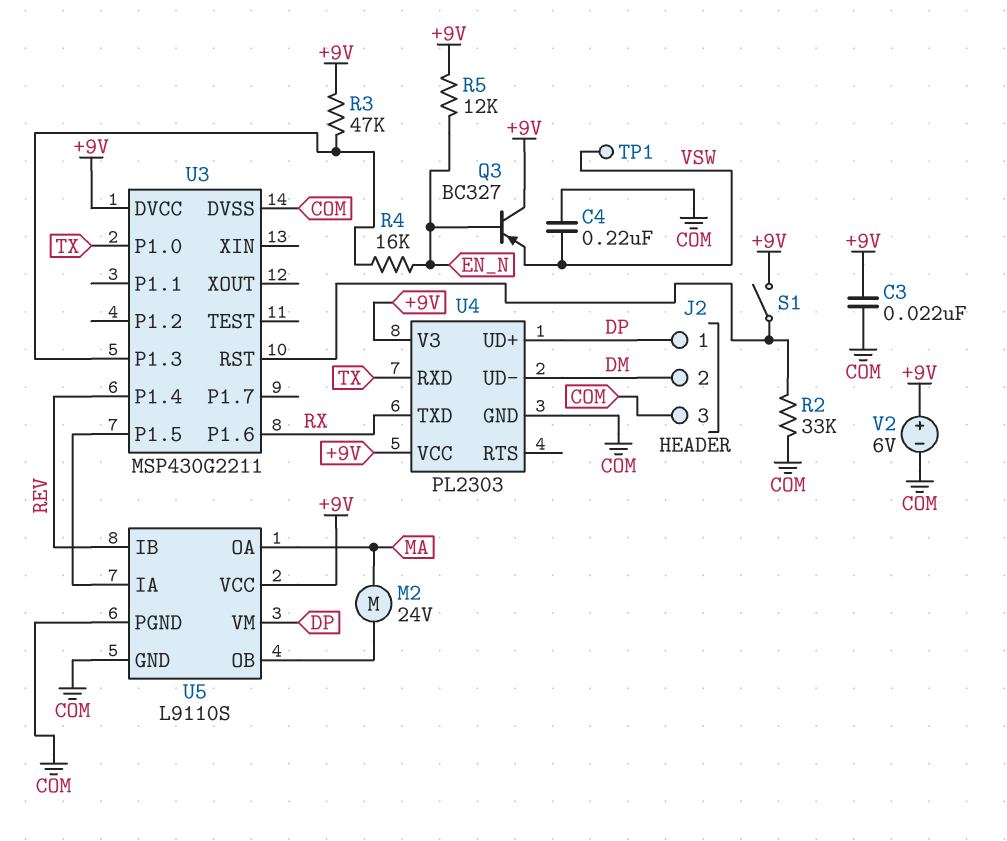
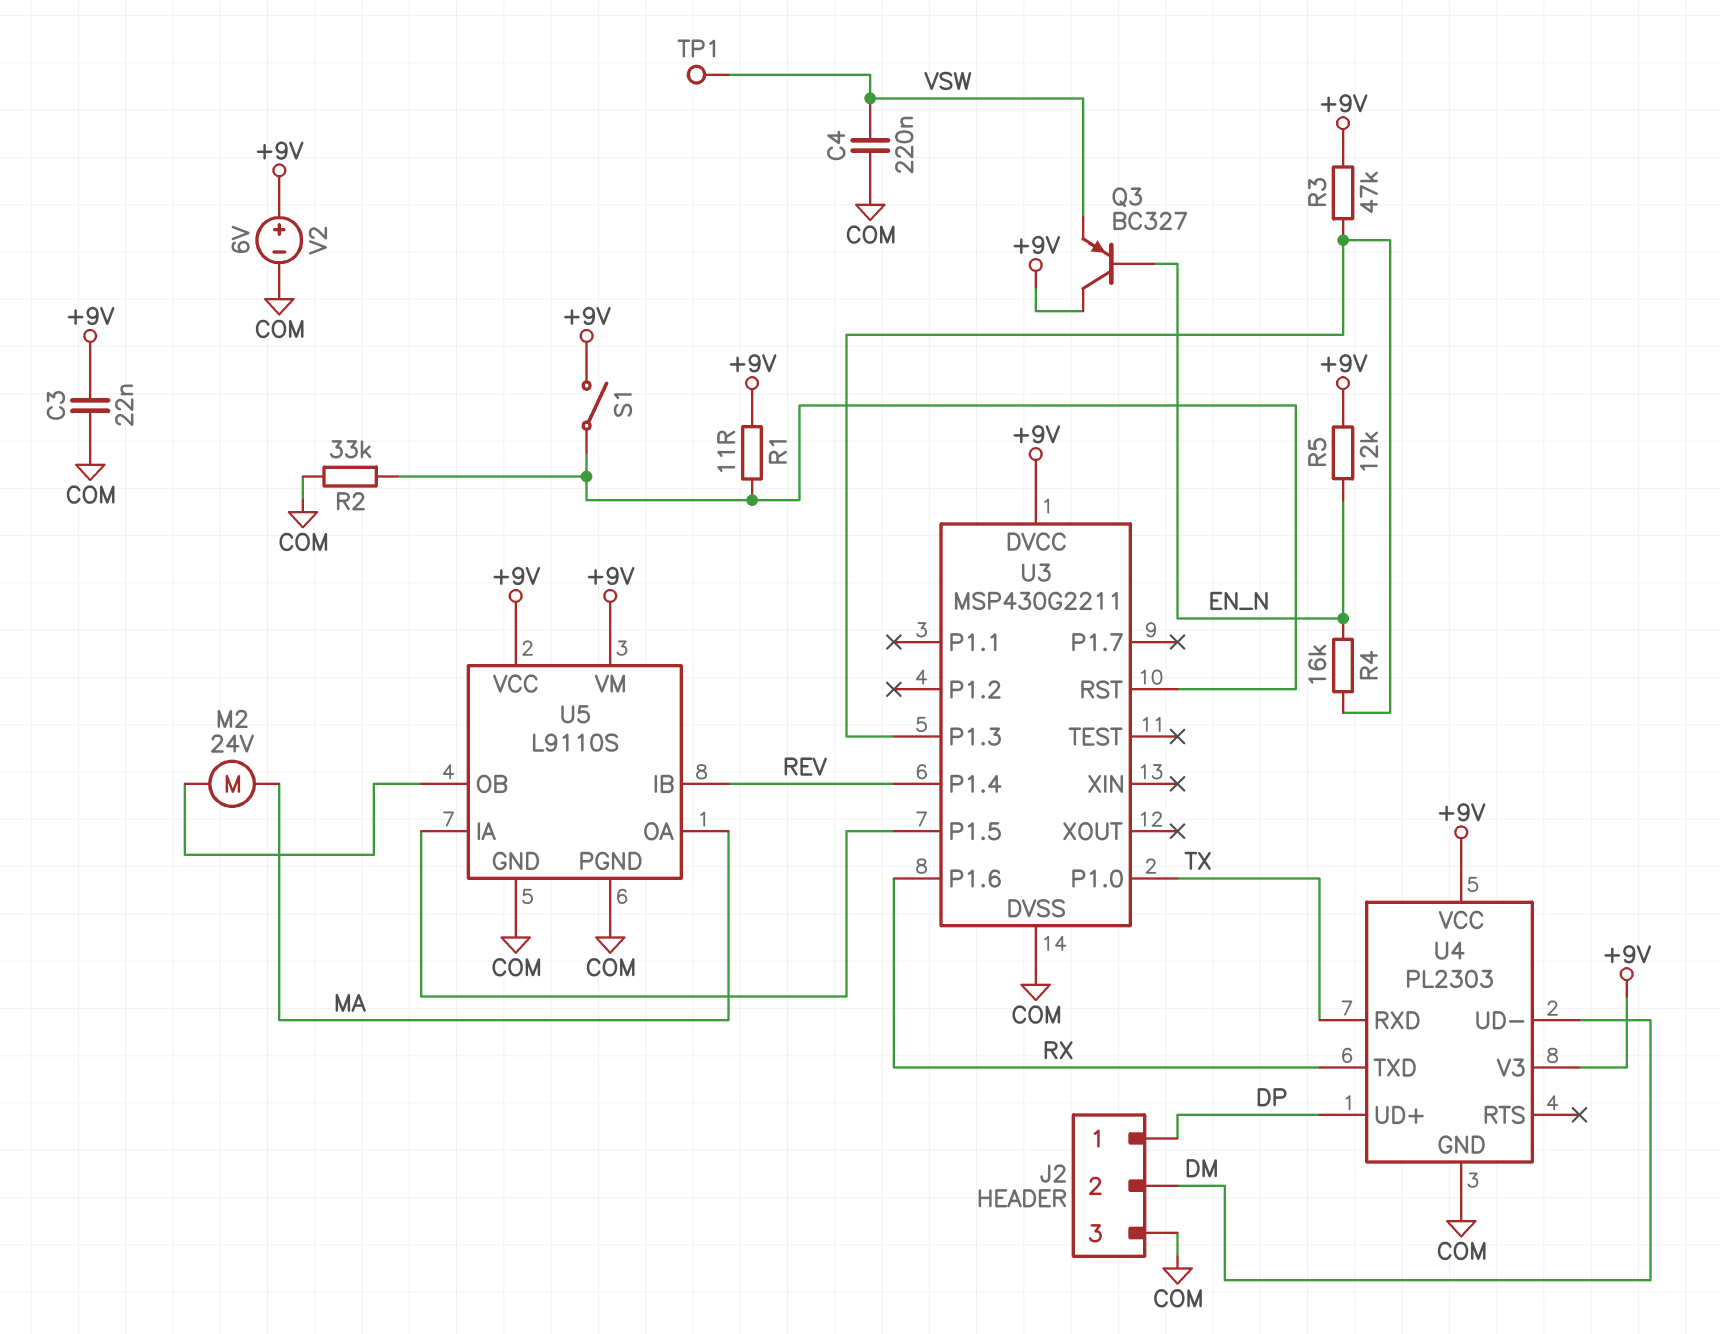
R1: none -> 11 (+9V, U3/RST)
U5 pin VM: DP -> +9V

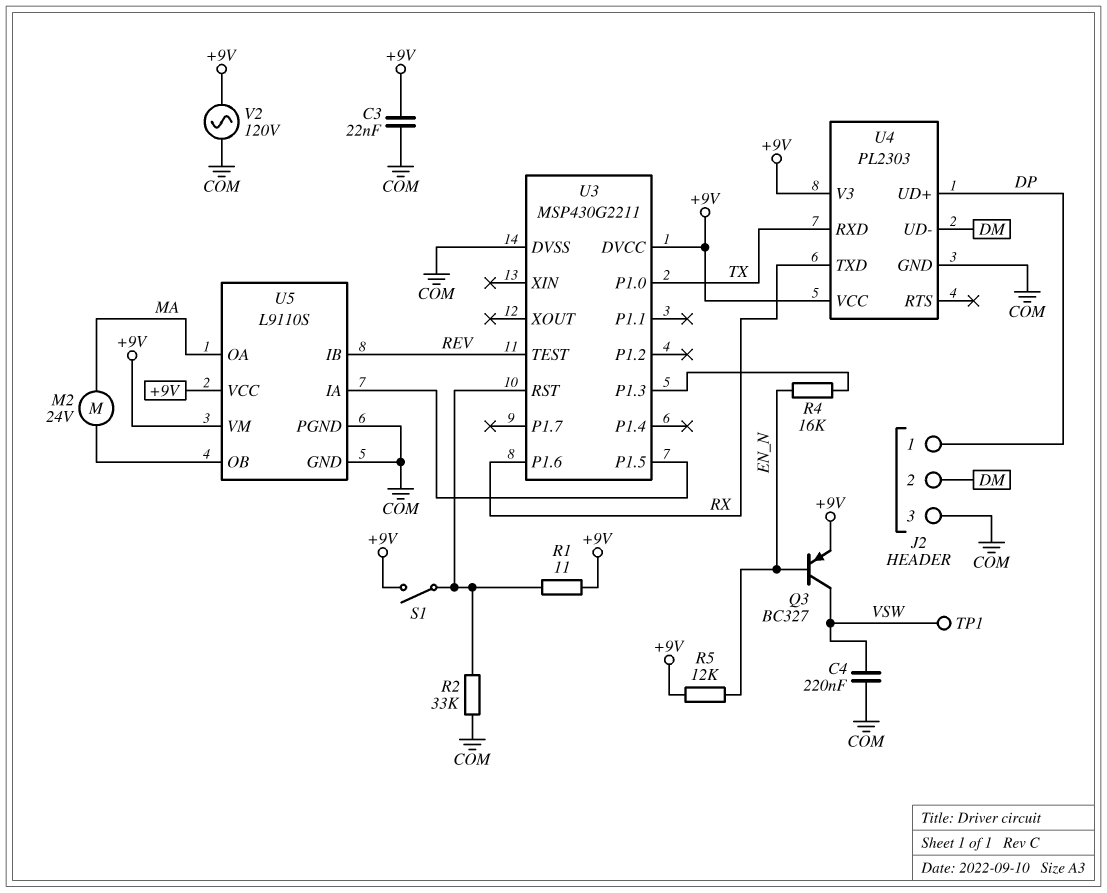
Q3: PNP BC327 (B EN_N, C +9V, E VSW) -> PNP BC327 (B EN_N, C VSW, E +9V)
R3: 47k (+9V, U3/P1.3) -> none
U3 pin P1.4: REV -> none
U3 pin TEST: none -> REV
V2: 6V (plus +9V, minus COM) -> AC 120V (+9V, COM)

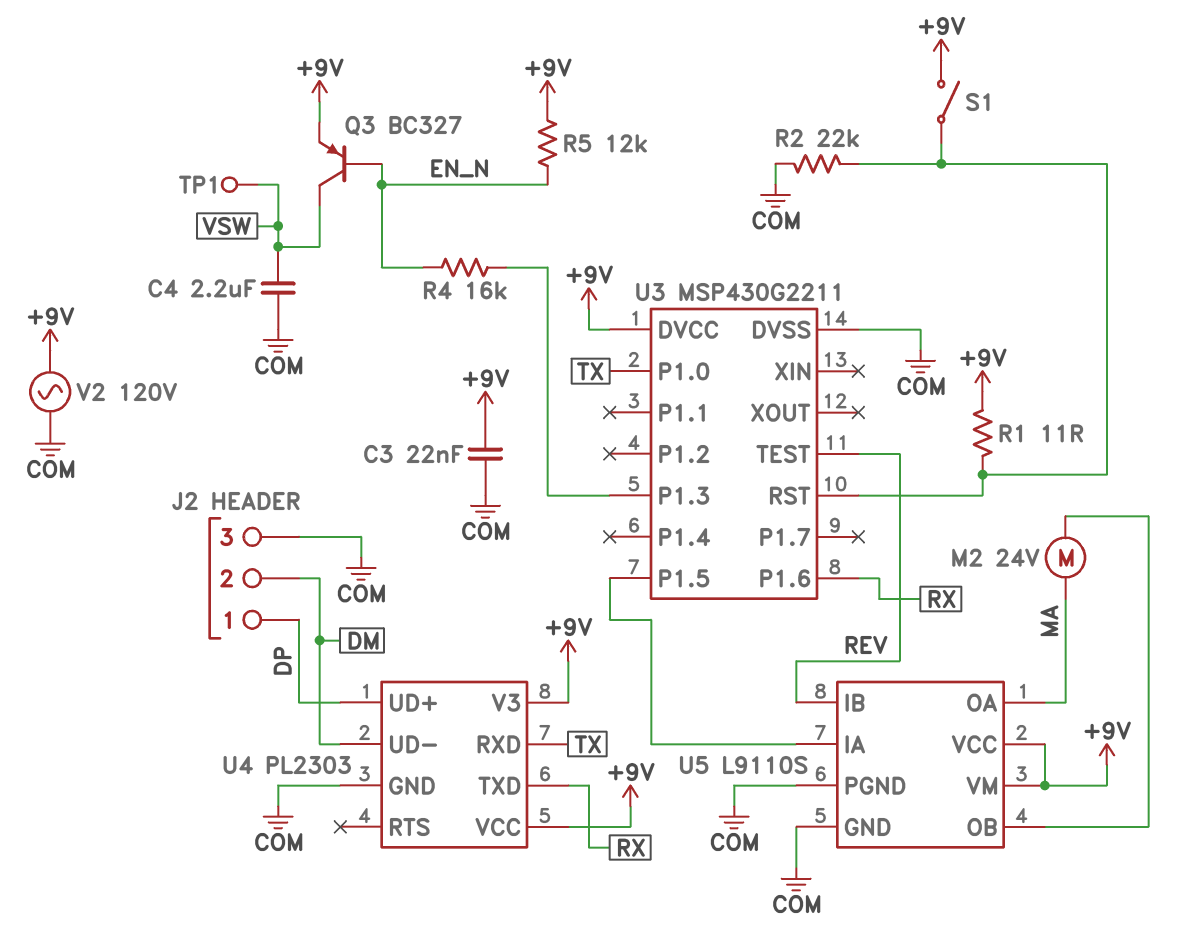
C4: 220nF (COM, VSW) -> 2.2uF (COM, VSW)
R2: 33k (COM, U3/RST) -> 22k (COM, U3/RST)

